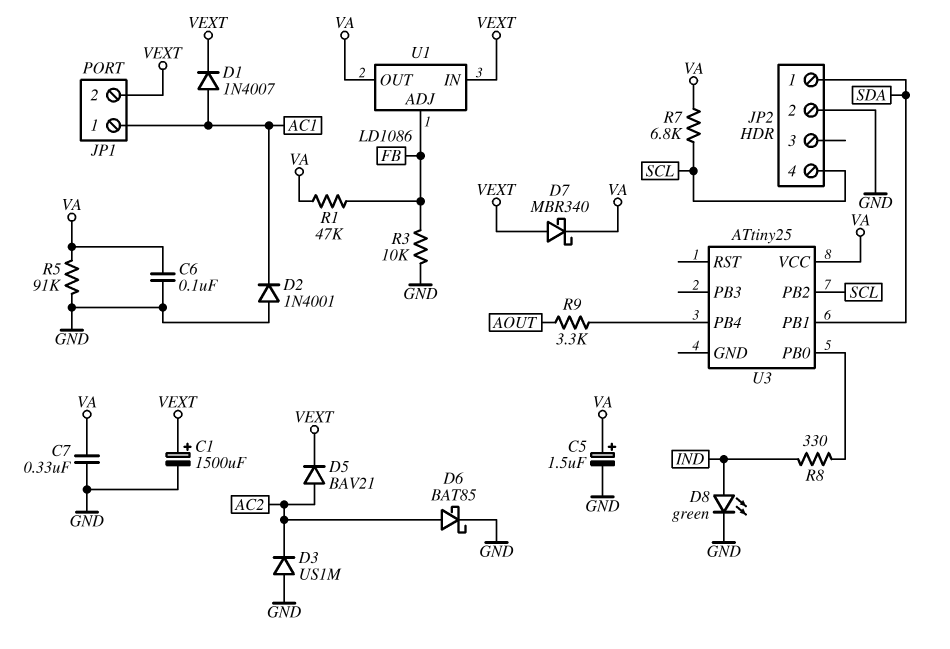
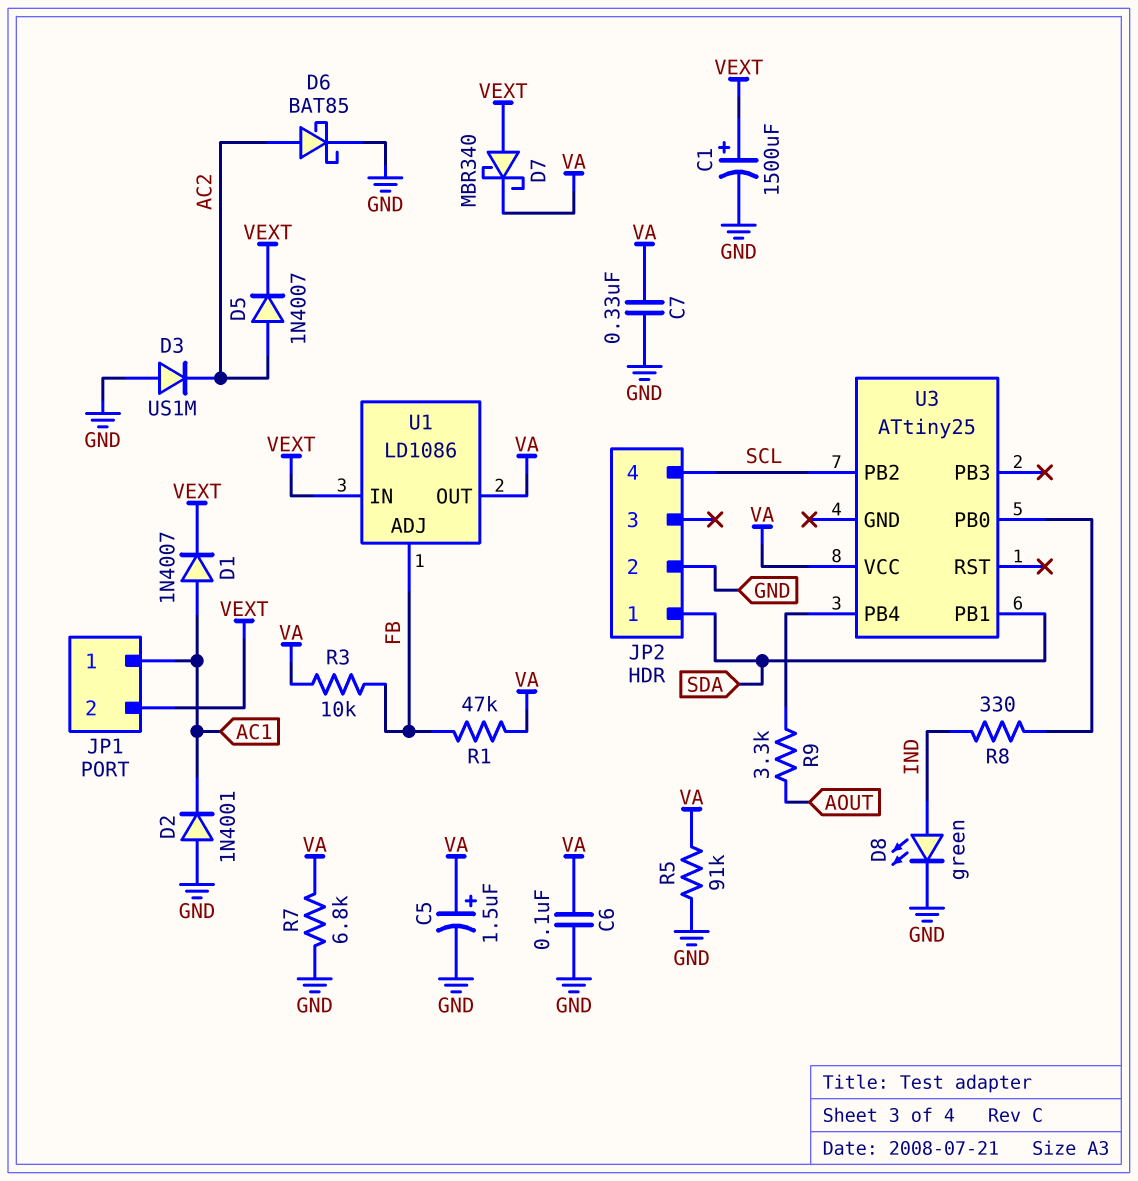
D5: diode BAV21 (A AC2, K VEXT) -> diode 1N4007 (A AC2, K VEXT)
R3: 10k (FB, GND) -> 10k (FB, VA)
R7: 6.8k (SCL, VA) -> 6.8k (GND, VA)

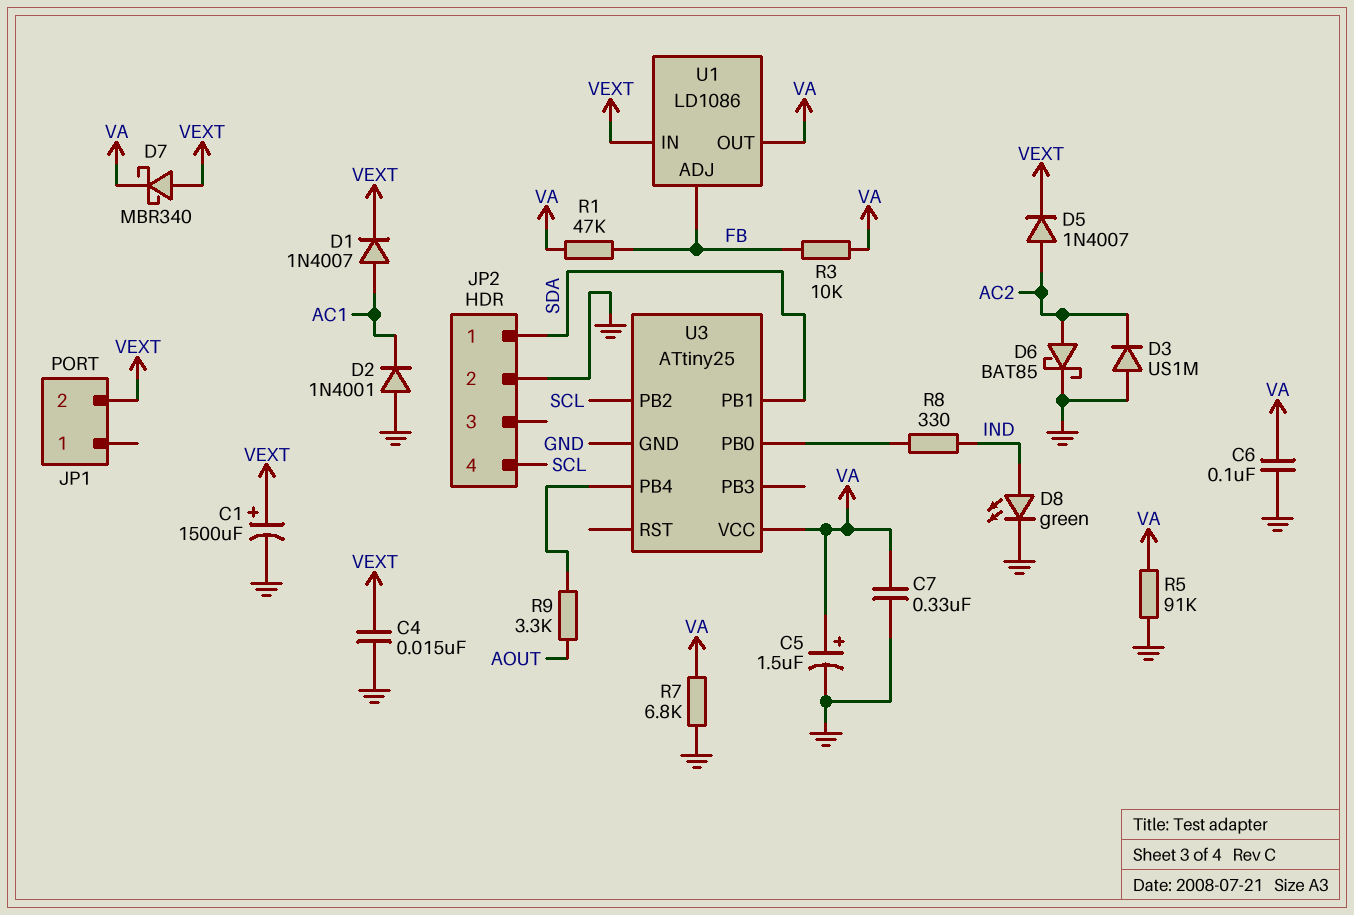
C4: none -> 15nF (GND, VEXT)
JP1 pin 1: AC1 -> none
U3 pin GND: none -> GND

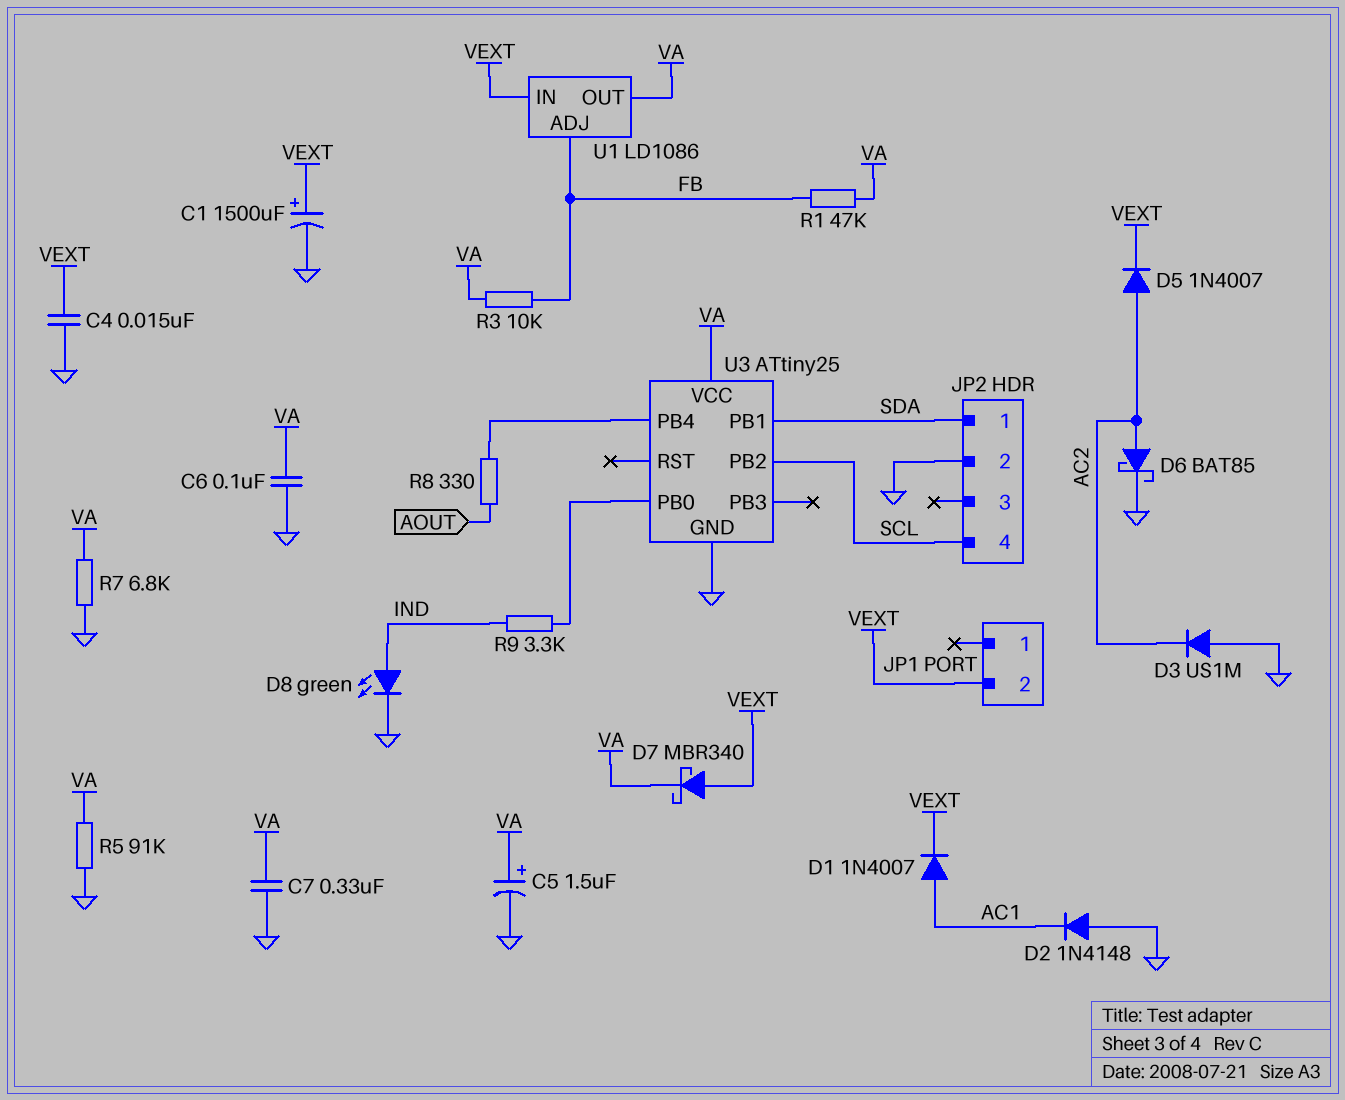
D2: diode 1N4001 (A GND, K AC1) -> diode 1N4148 (A GND, K AC1)
R8: 330 (IND, U3/PB0) -> 330 (AOUT, U3/PB4)
R9: 3.3k (AOUT, U3/PB4) -> 3.3k (IND, U3/PB0)

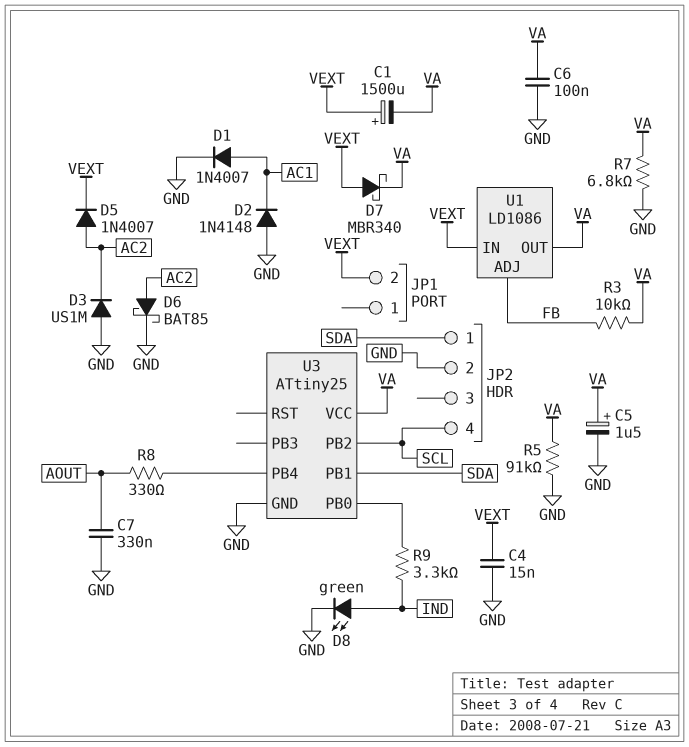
C1: 1500uF (plus VEXT, minus GND) -> 1500uF (plus VEXT, minus VA)
C7: 330nF (GND, VA) -> 330nF (AOUT, GND)
D1: diode 1N4007 (A AC1, K VEXT) -> diode 1N4007 (A AC1, K GND)
R1: 47k (FB, VA) -> none

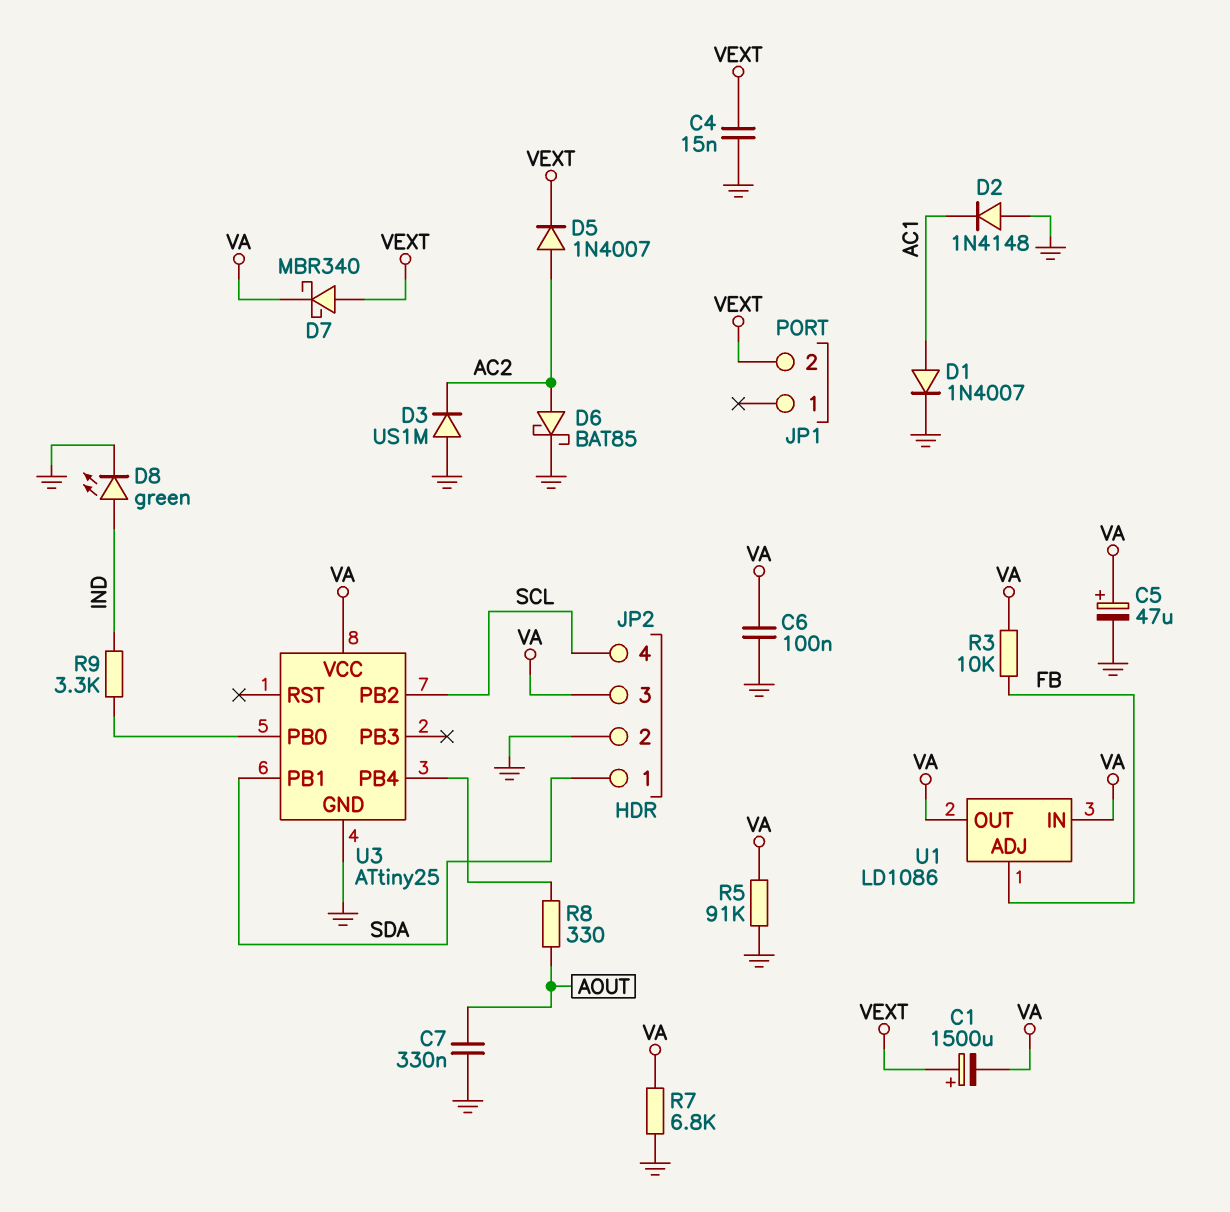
C5: 1.5uF (plus VA, minus GND) -> 47uF (plus VA, minus GND)
JP2 pin 3: none -> VA
U1 pin IN: VEXT -> VA

